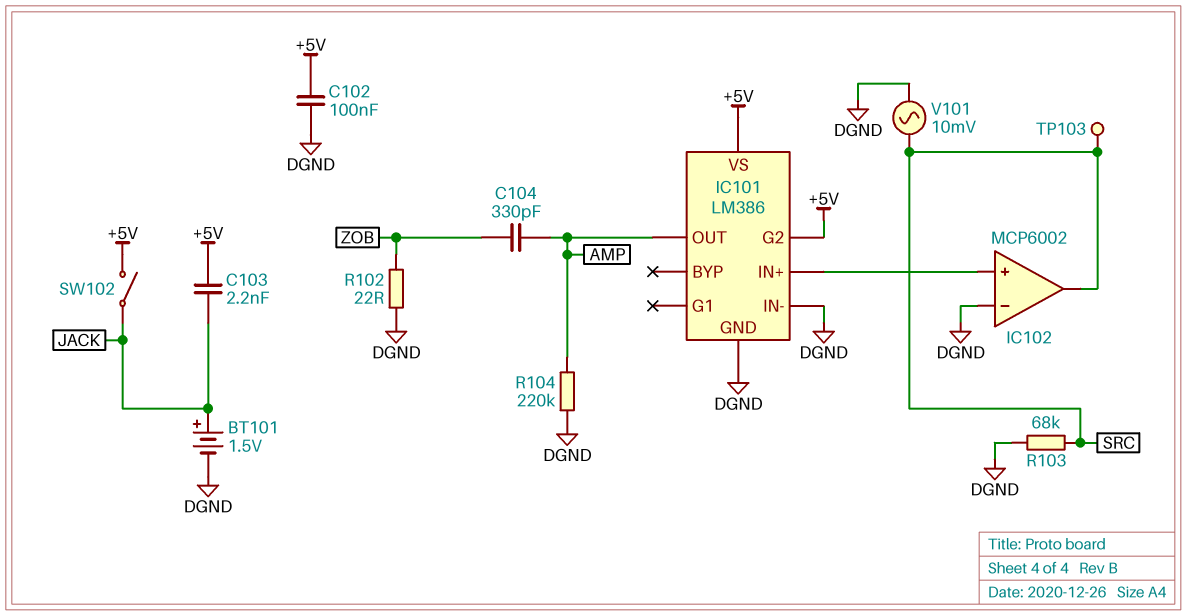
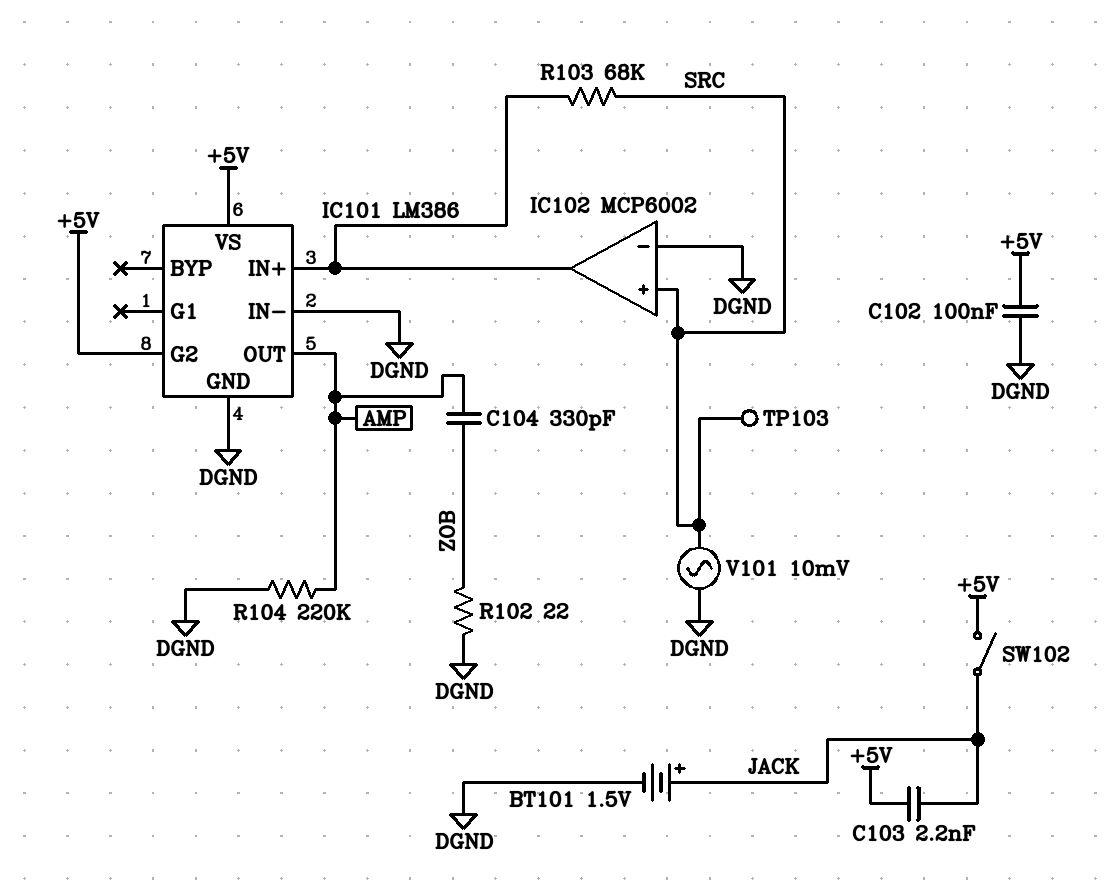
IC102 pin in+: IC101/IN+ -> SRC
IC102 pin out: SRC -> IC101/IN+
R103: 68k (DGND, SRC) -> 68k (IC101/IN+, SRC)

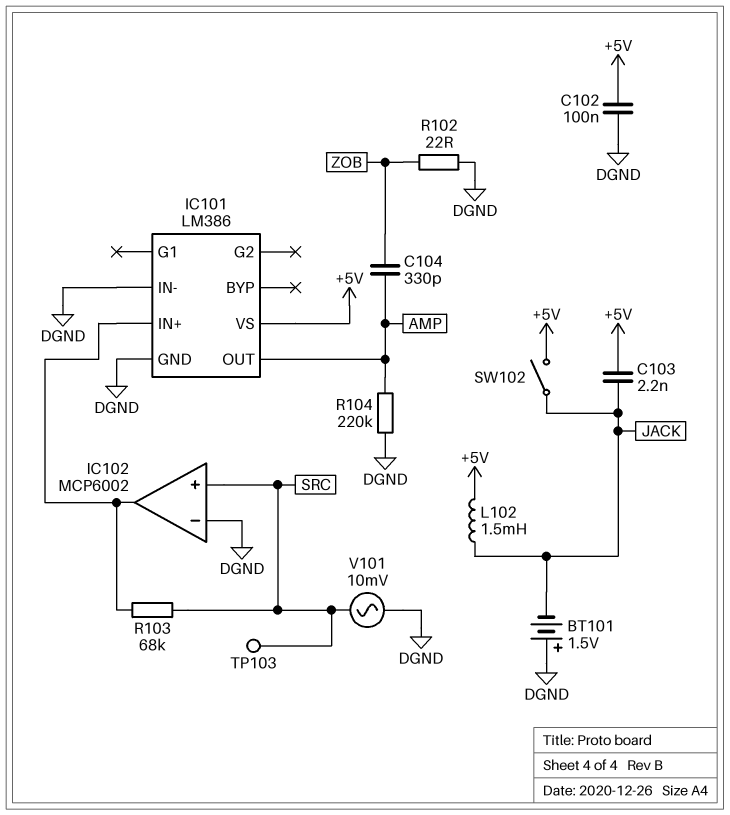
BT101: 1.5V (plus JACK, minus DGND) -> 1.5V (plus DGND, minus JACK)
IC101 pin G2: +5V -> none
L102: none -> 1.5mH (+5V, JACK)

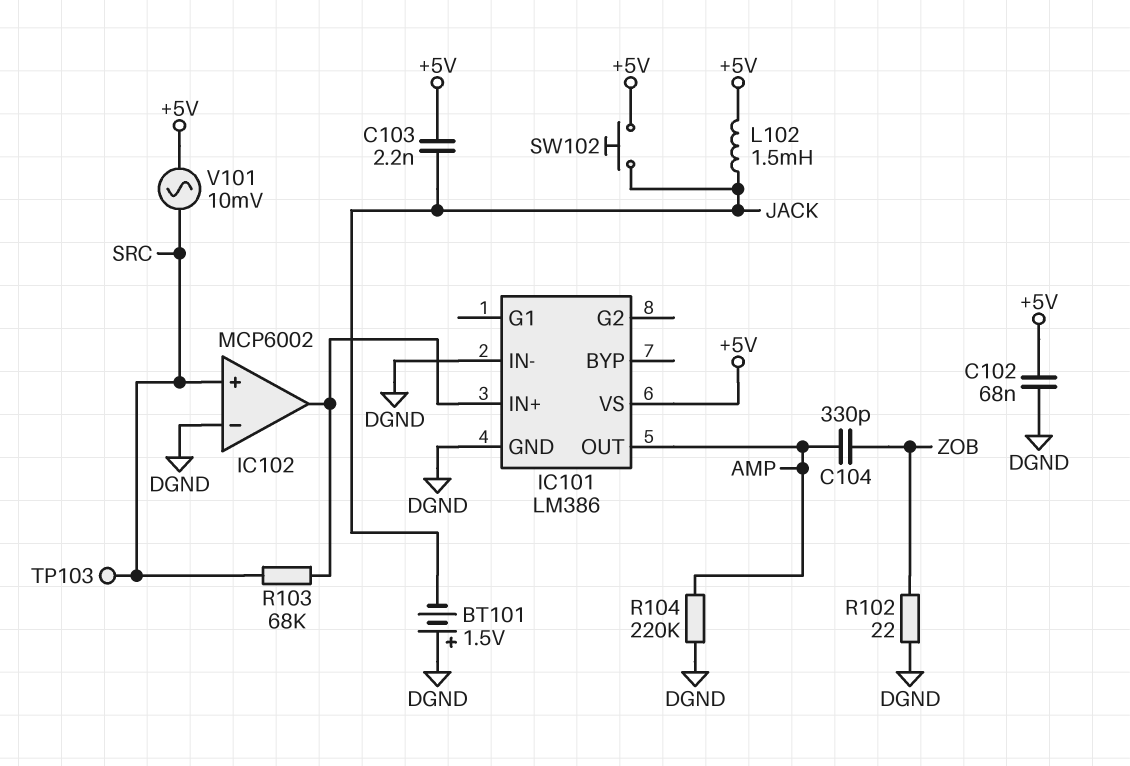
C102: 100nF (+5V, DGND) -> 68nF (+5V, DGND)
SW102: switch (+5V, JACK) -> button (+5V, JACK)
V101: AC 10mV (DGND, SRC) -> AC 10mV (+5V, SRC)

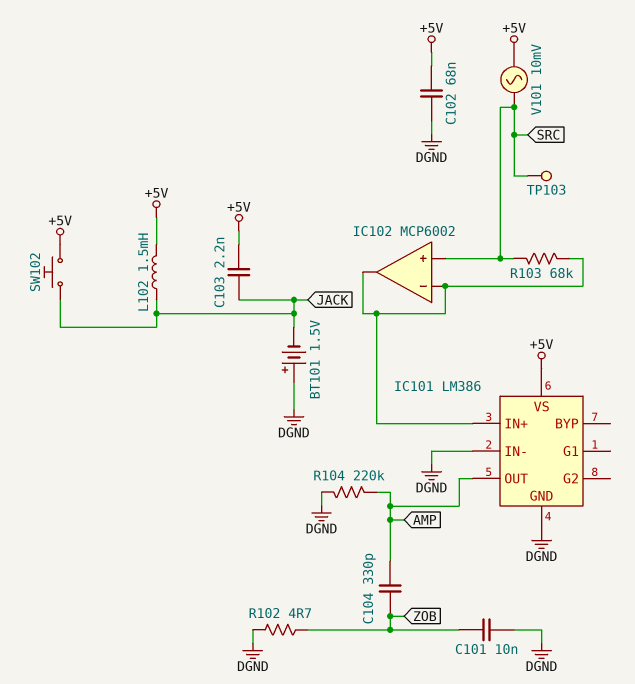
C101: none -> 10nF (DGND, ZOB)
IC102 pin in-: DGND -> IC101/IN+
R102: 22 (DGND, ZOB) -> 4.7 (DGND, ZOB)

